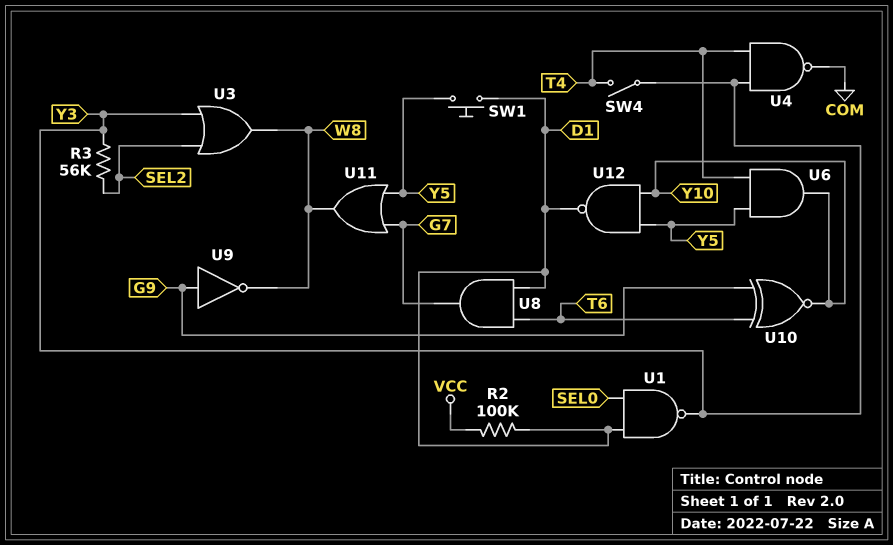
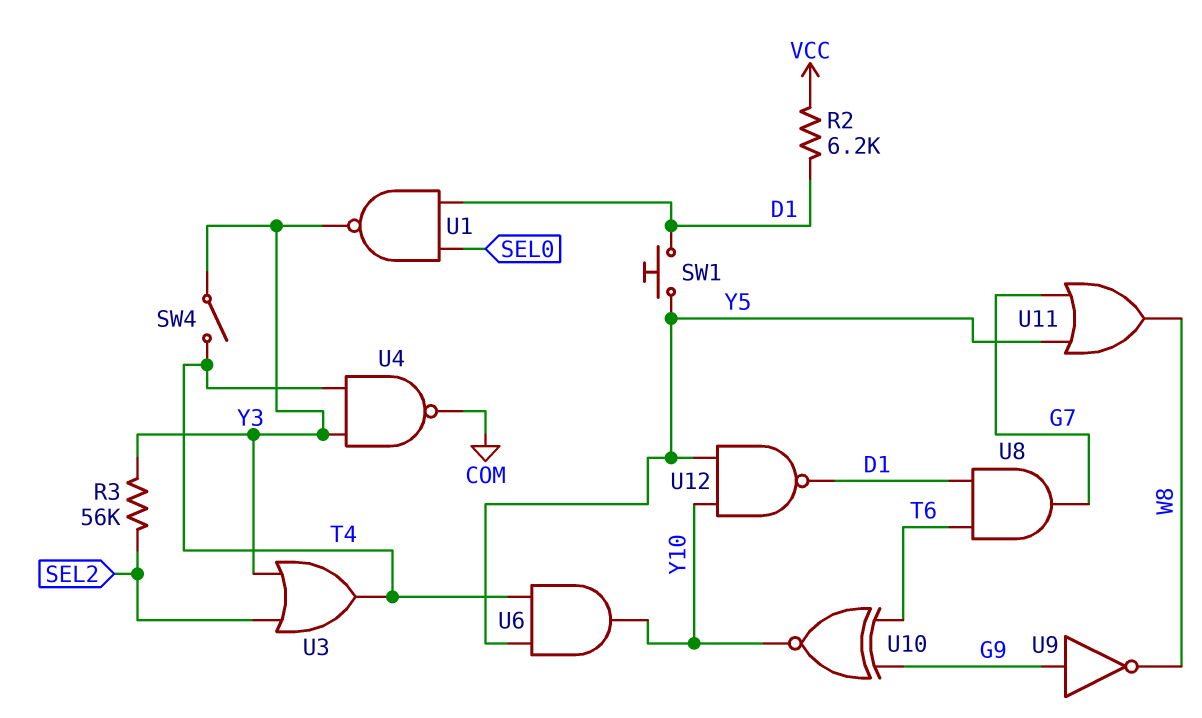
R2: 100k (D1, VCC) -> 6.2k (D1, VCC)
U3: OR (in SEL2, in Y3, out W8) -> OR (in SEL2, in Y3, out T4)

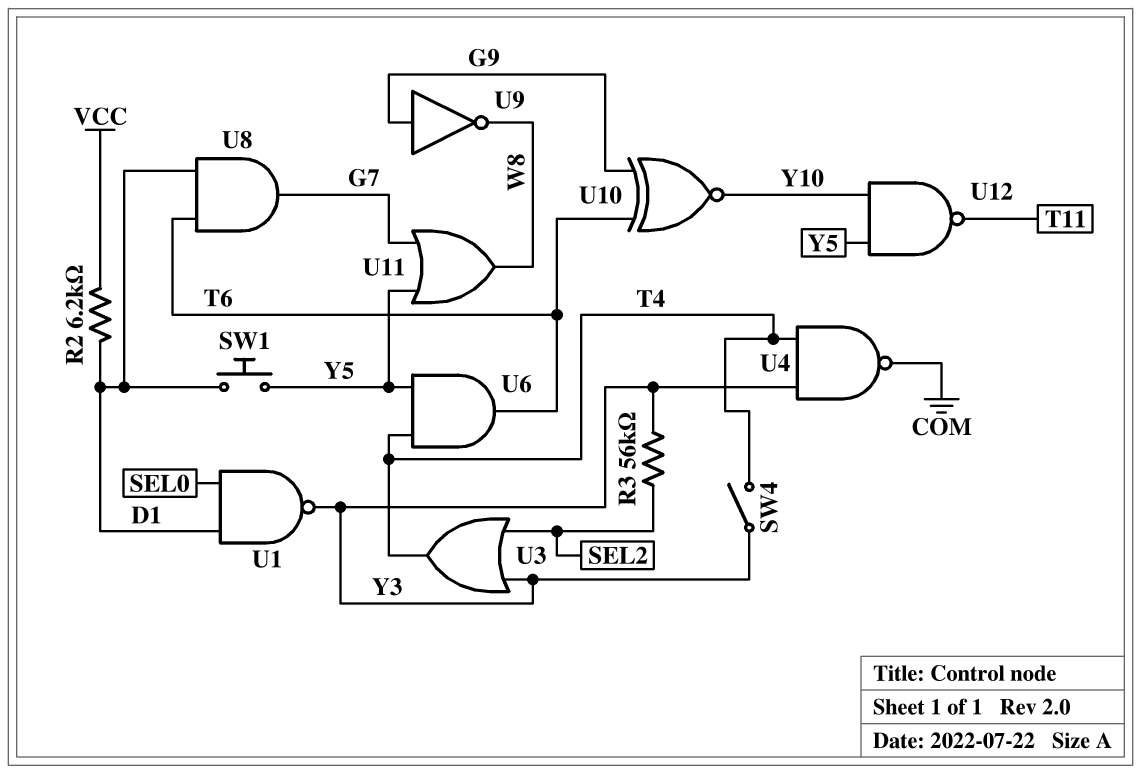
U6: AND (in T4, in Y5, out Y10) -> AND (in T4, in Y5, out T6)
U12: NAND (in Y5, in Y10, out D1) -> NAND (in Y5, in Y10, out T11)

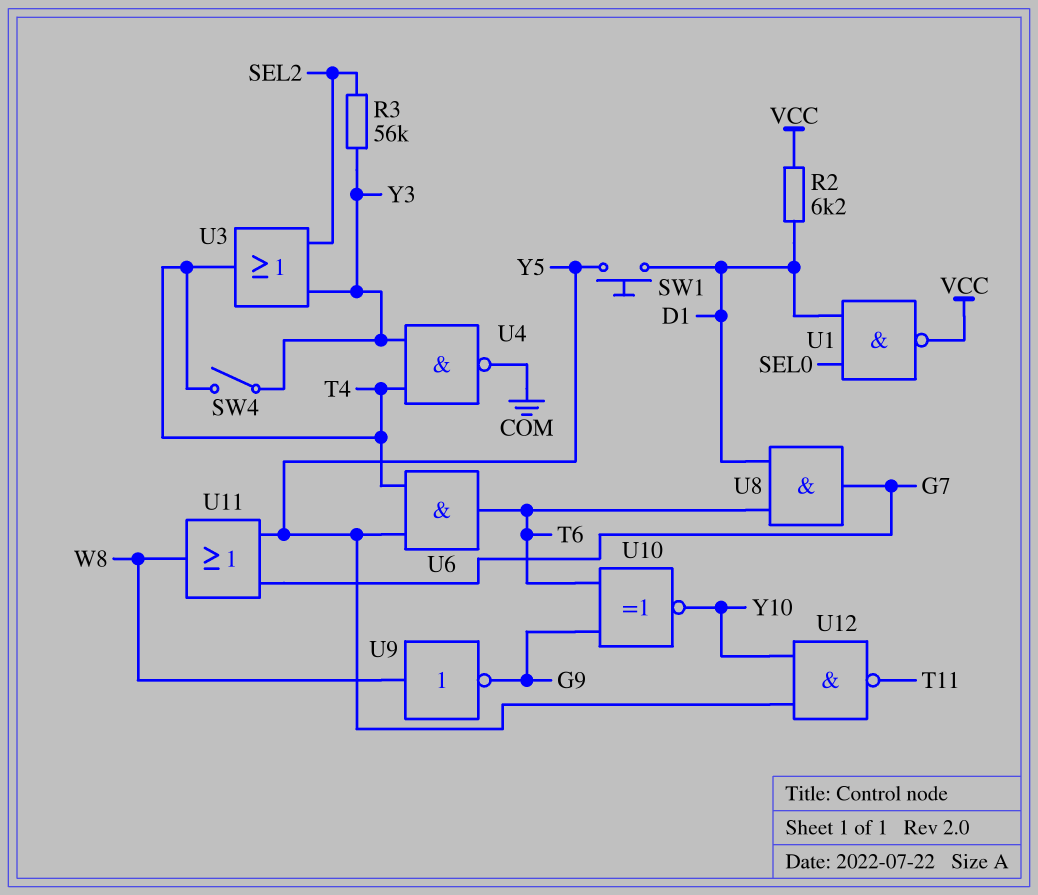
U1: NAND (in D1, in SEL0, out Y3) -> NAND (in D1, in SEL0, out VCC)
U9: NOT (in G9, out W8) -> NOT (in W8, out G9)

